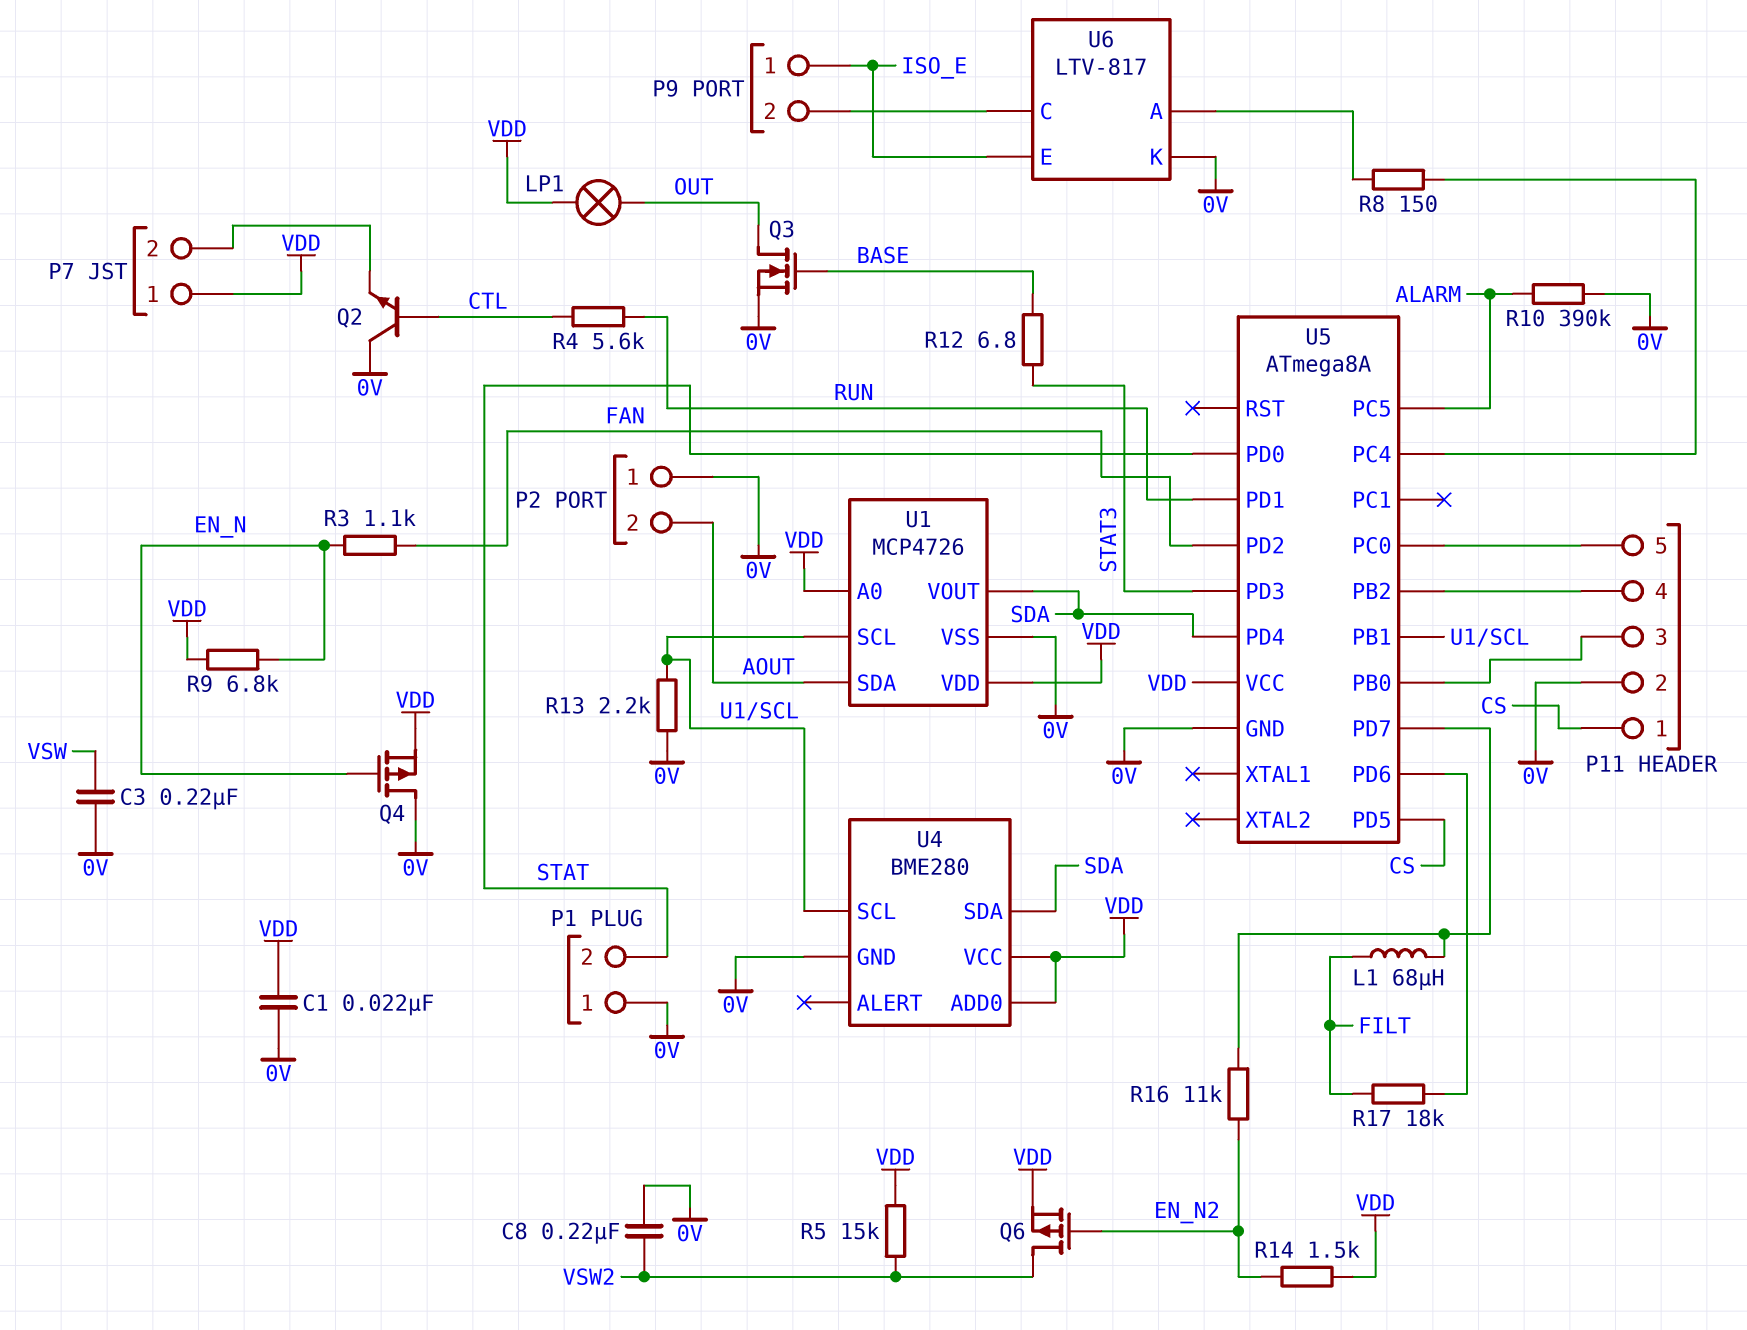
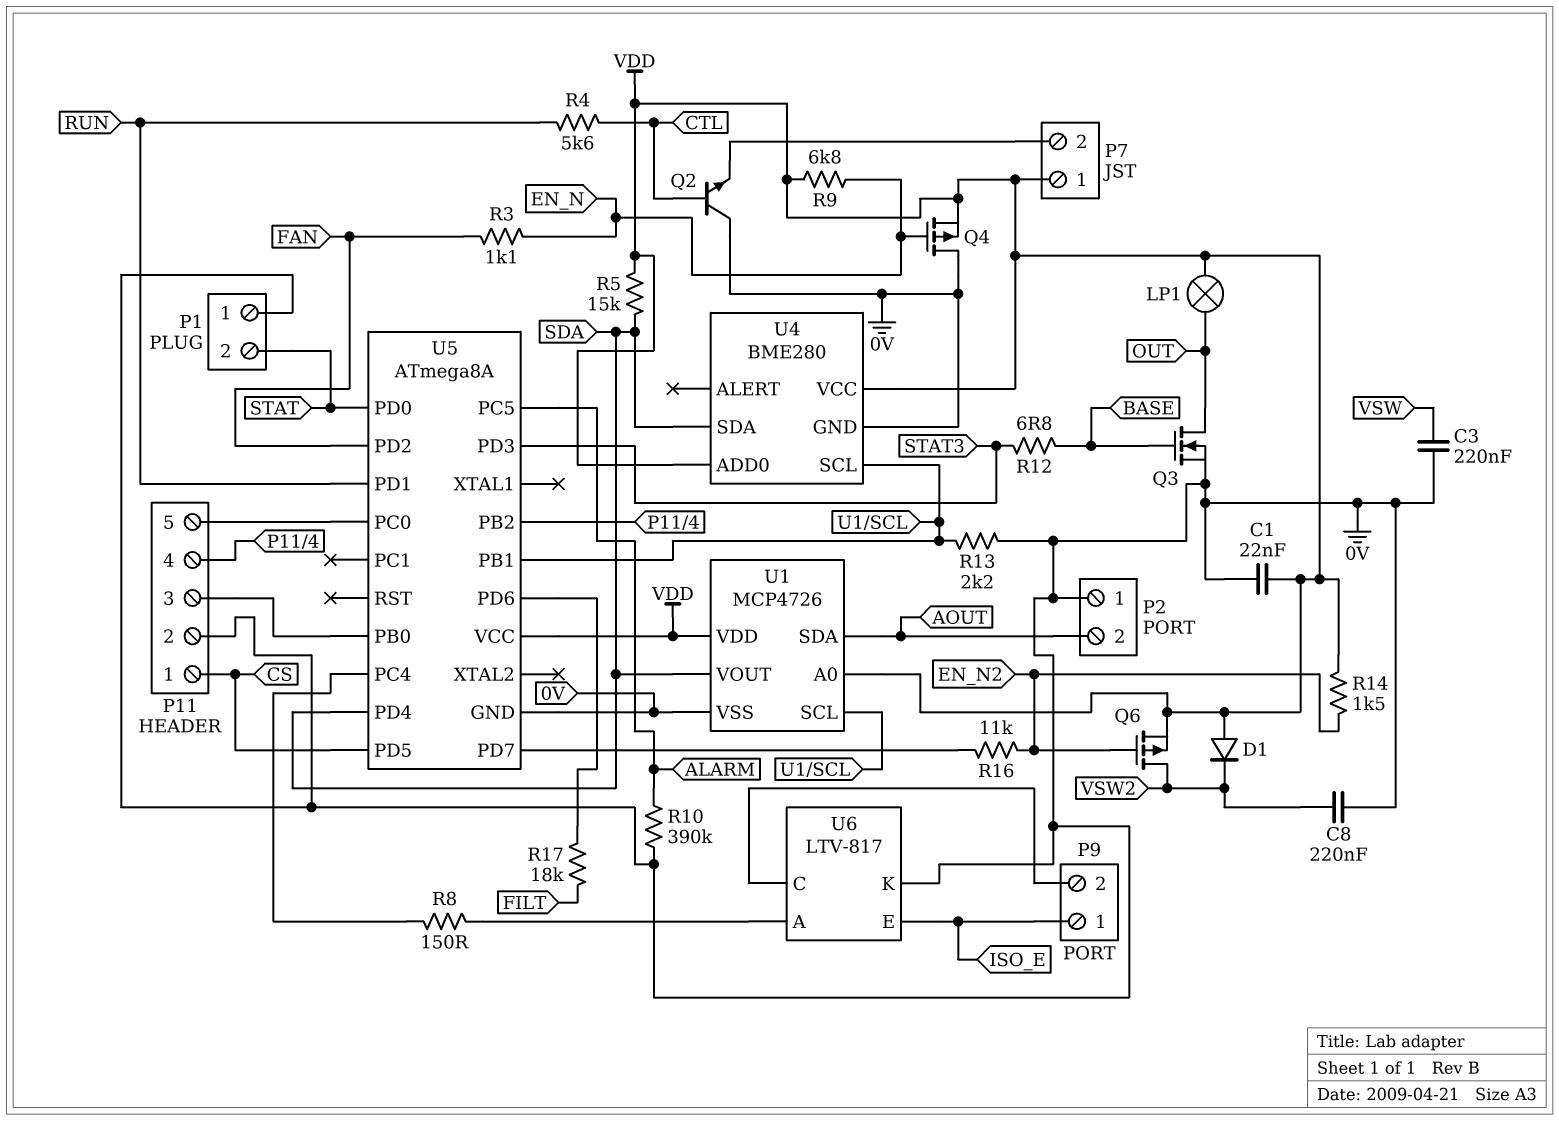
D1: none -> diode (A VDD, K VSW2)
L1: 68uH (FILT, U5/PD7) -> none
R5: 15k (VDD, VSW2) -> 15k (SDA, VDD)

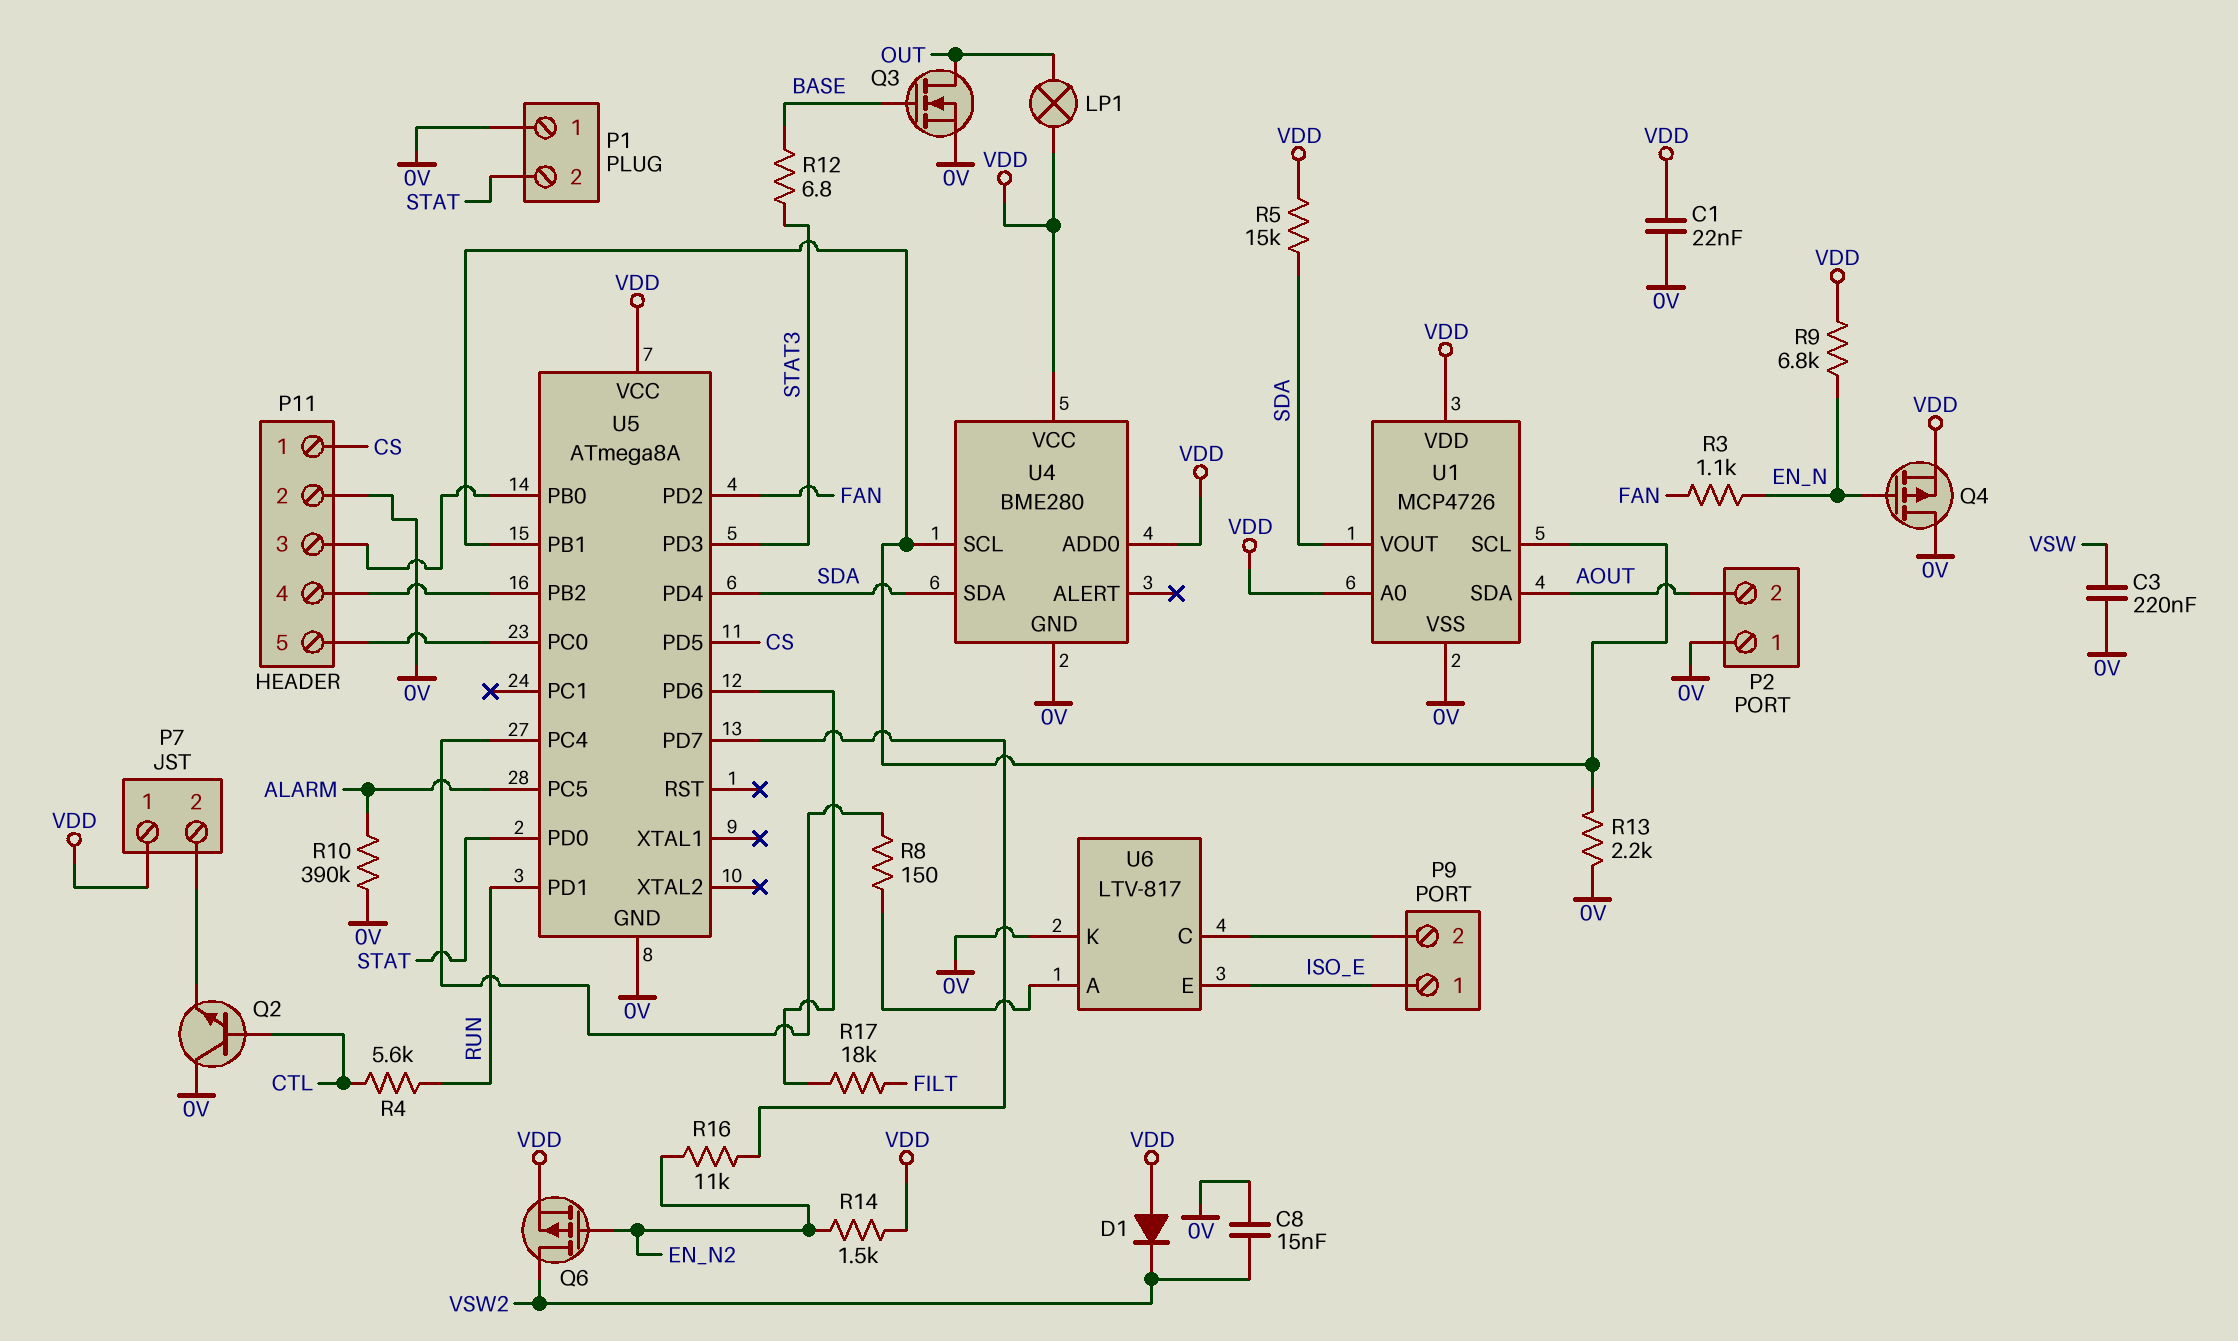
C8: 220nF (0V, VSW2) -> 15nF (0V, VSW2)

